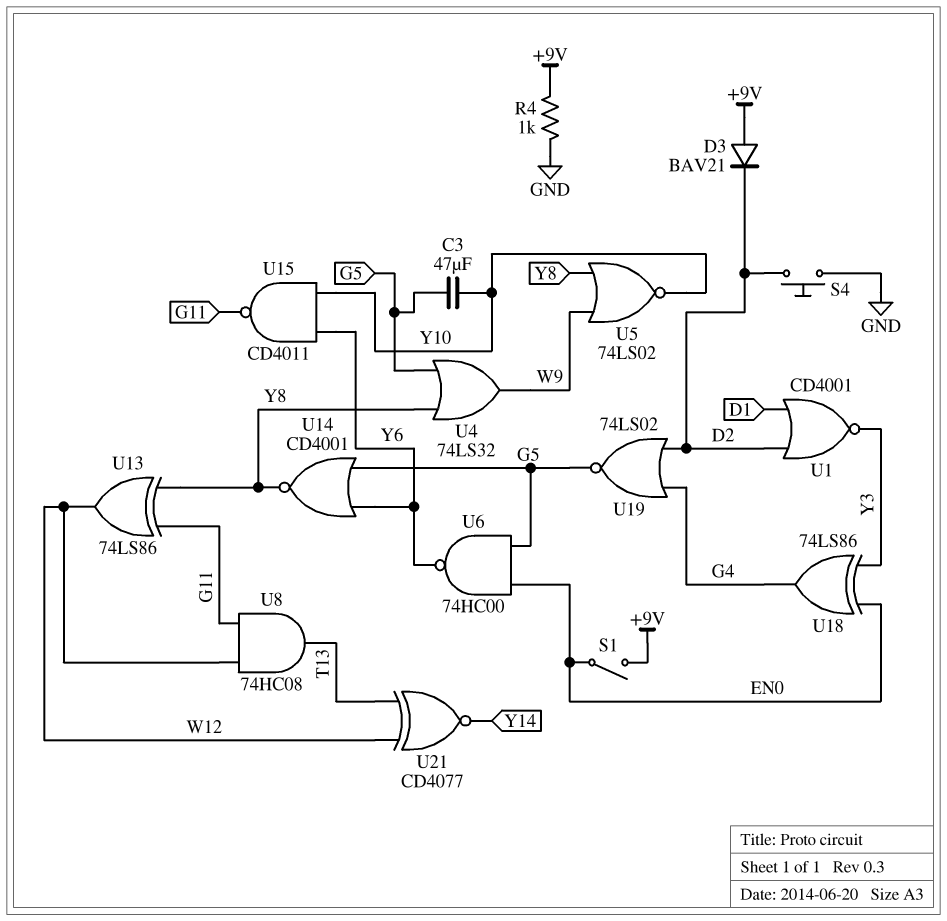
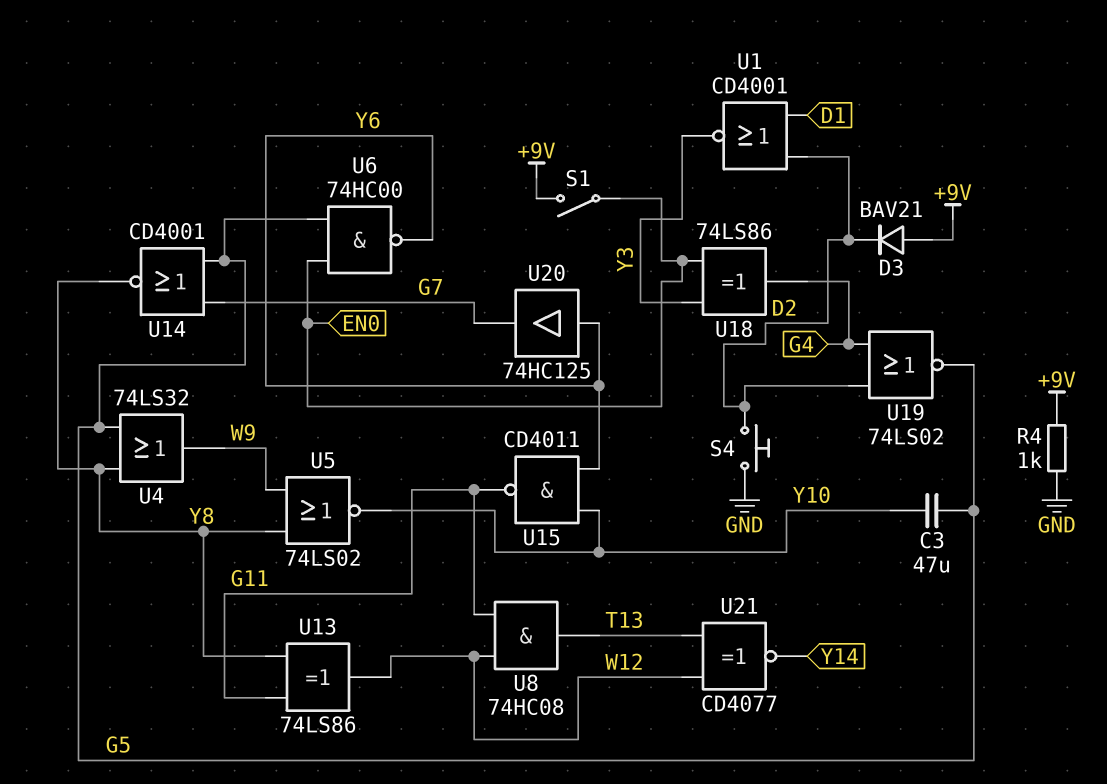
U14: NOR CD4001 (in G5, in Y6, out Y8) -> NOR CD4001 (in G5, in G7, out Y8)
U20: none -> buffer 74HC125 (in Y6, out G7)

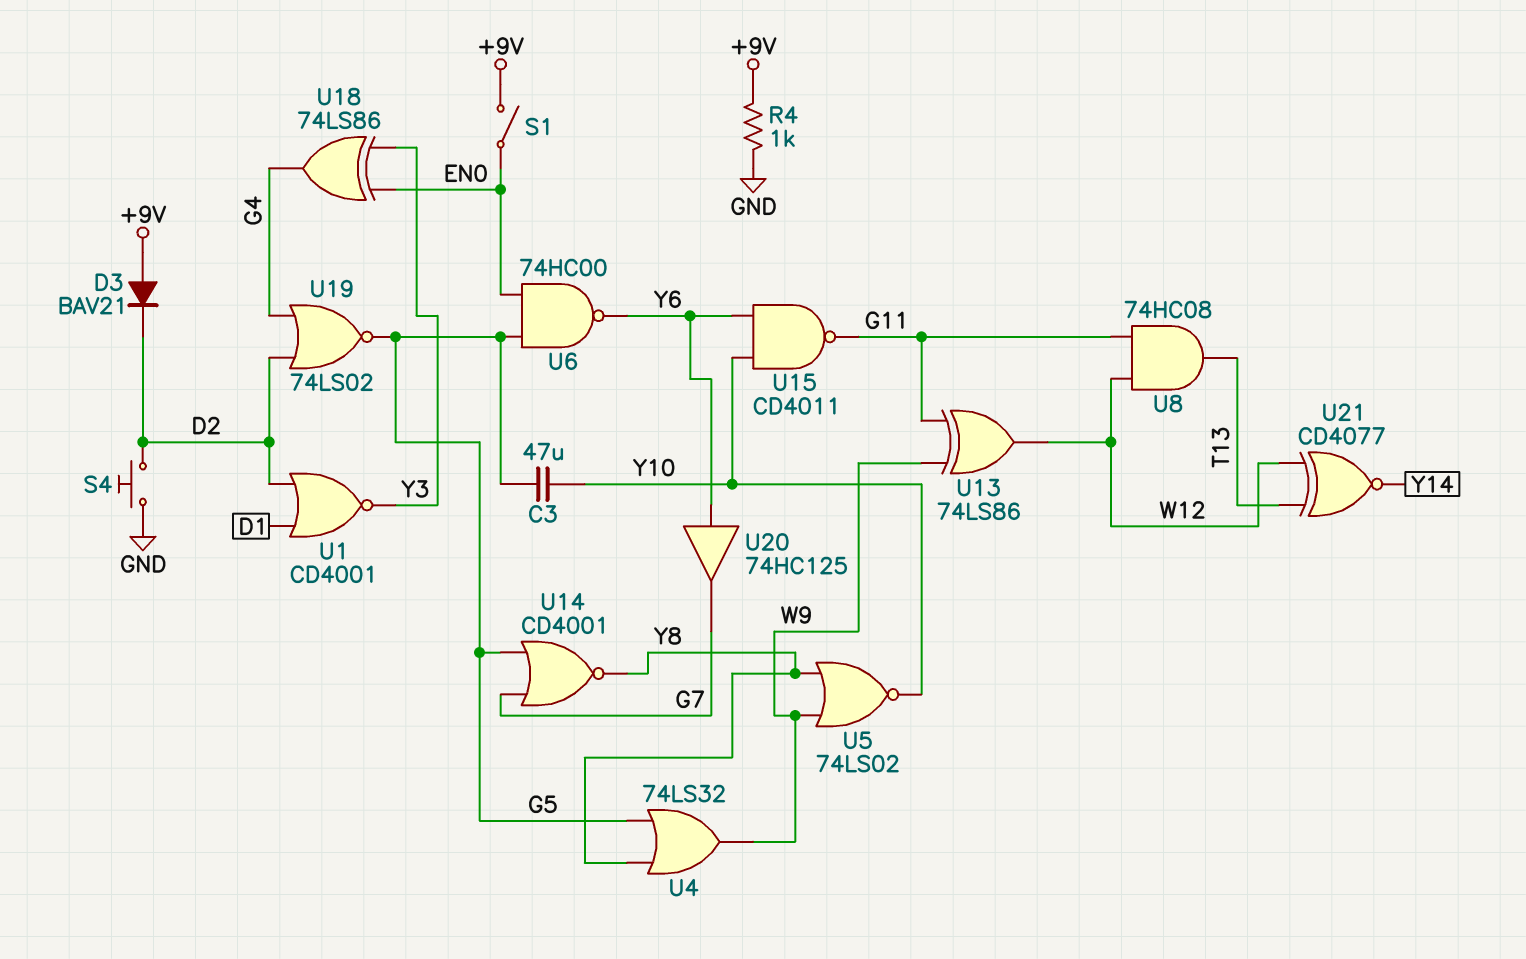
U13: XOR 74LS86 (in G11, in Y8, out W12) -> XOR 74LS86 (in G11, in W9, out W12)

